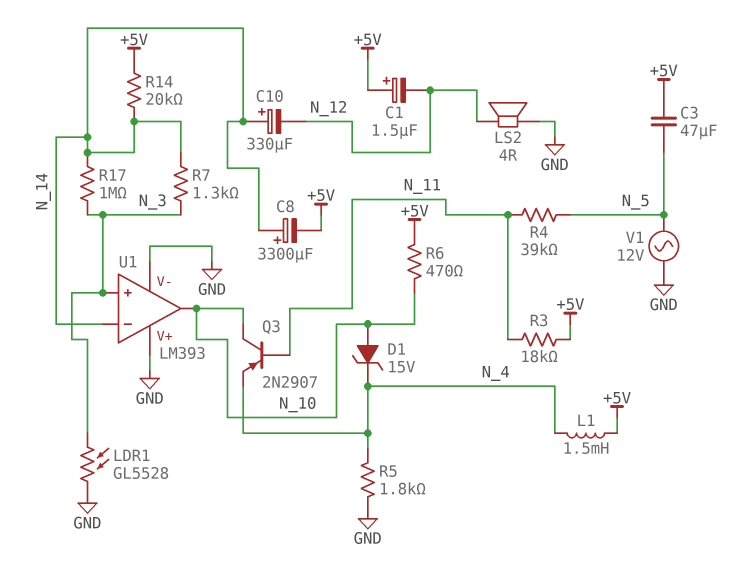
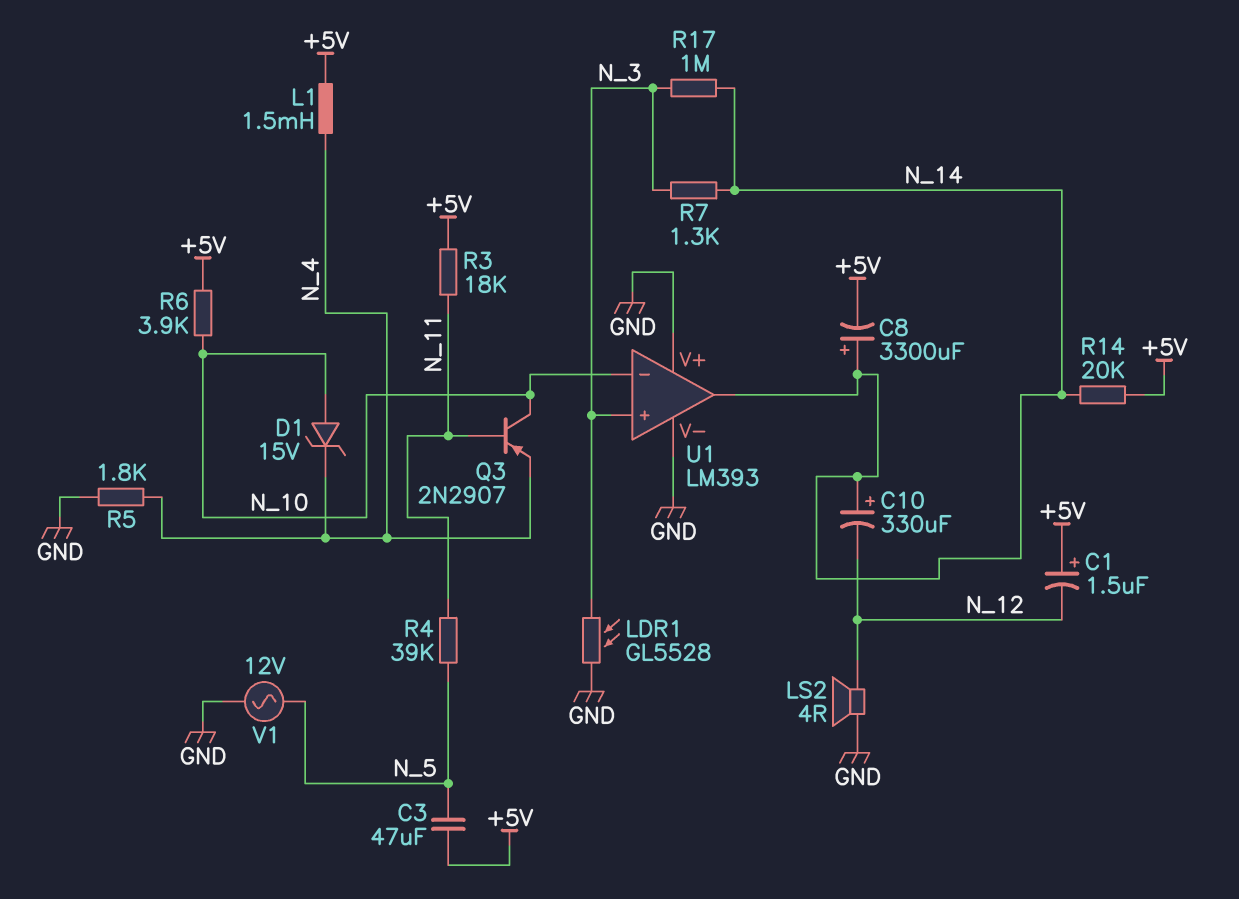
R6: 470 (+5V, N_10) -> 3.9k (+5V, N_10)
U1 pin in-: N_14 -> N_10
U1 pin out: N_10 -> N_14

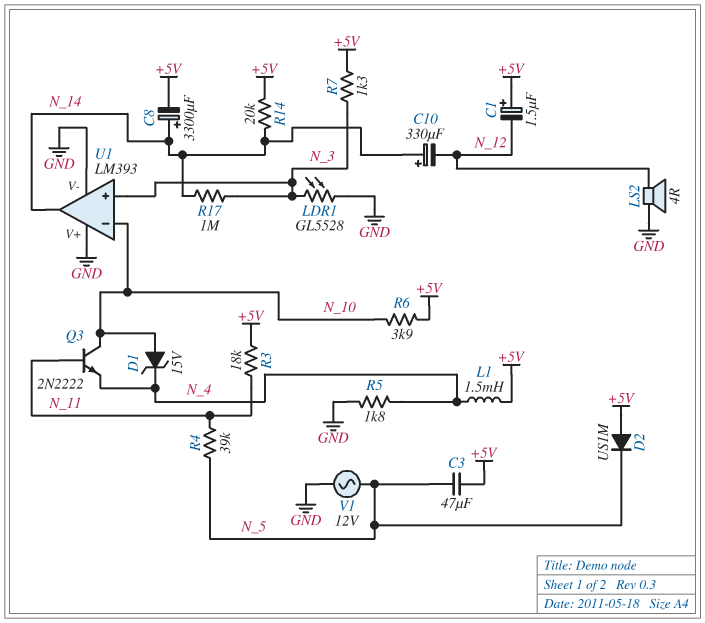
D2: none -> diode US1M (A +5V, K N_5)
Q3: PNP 2N2907 (B N_11, C N_10, E N_4) -> NPN 2N2222 (B N_11, C N_10, E N_4)
R7: 1.3k (N_3, N_14) -> 1.3k (+5V, N_3)

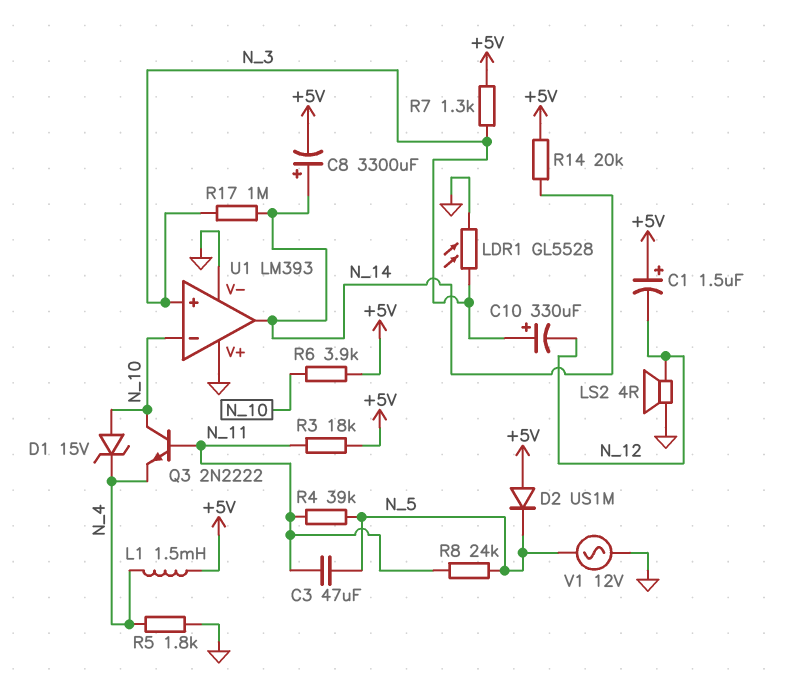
C3: 47uF (+5V, N_5) -> 47uF (N_5, N_11)
C10: 330uF (plus N_14, minus N_12) -> 330uF (plus N_3, minus N_12)
R8: none -> 24k (N_5, N_11)

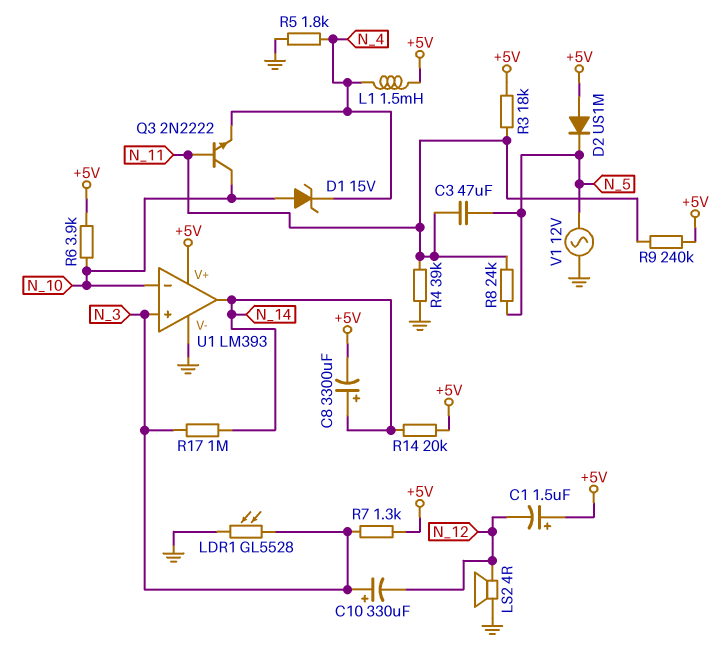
R4: 39k (N_5, N_11) -> 39k (GND, N_11)
R9: none -> 240k (+5V, N_11)
U1 pin V+: GND -> +5V

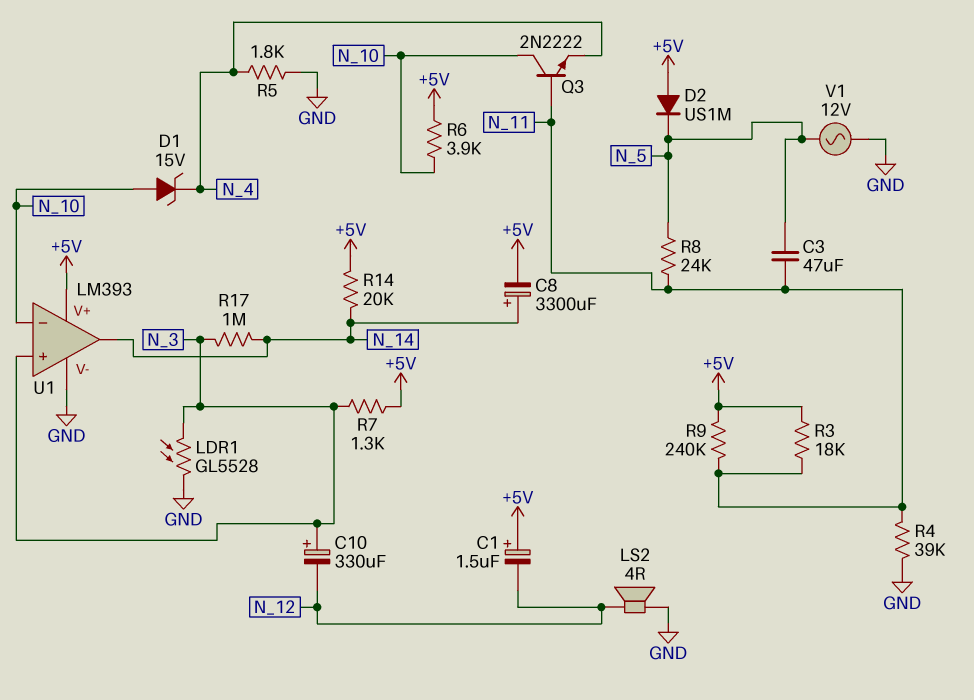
L1: 1.5mH (+5V, N_4) -> none

